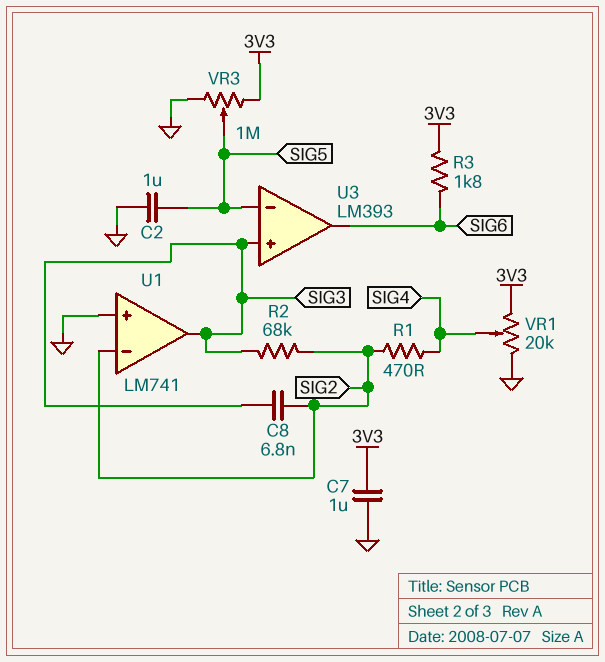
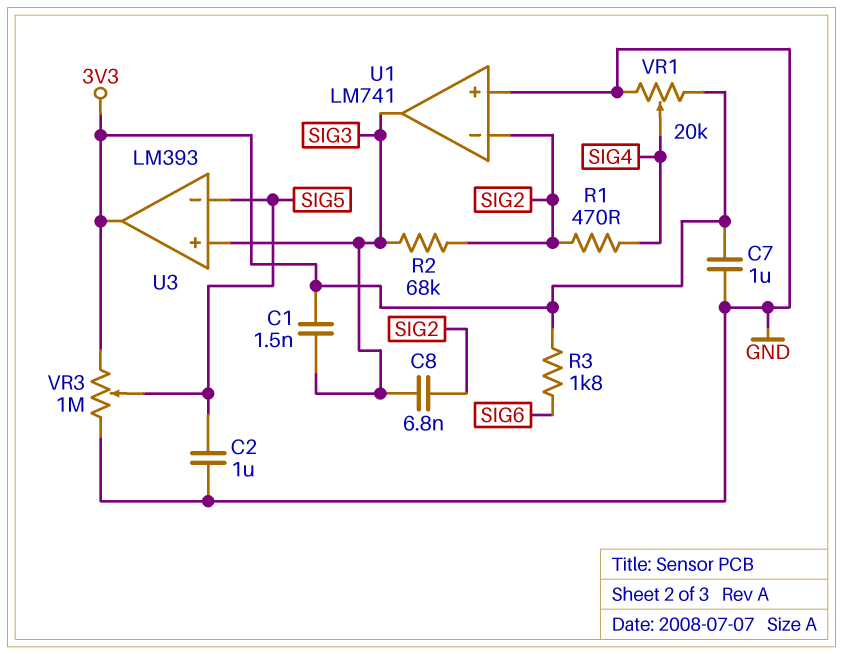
C1: none -> 1.5nF (3V3, SIG3)
U3 pin out: SIG6 -> 3V3

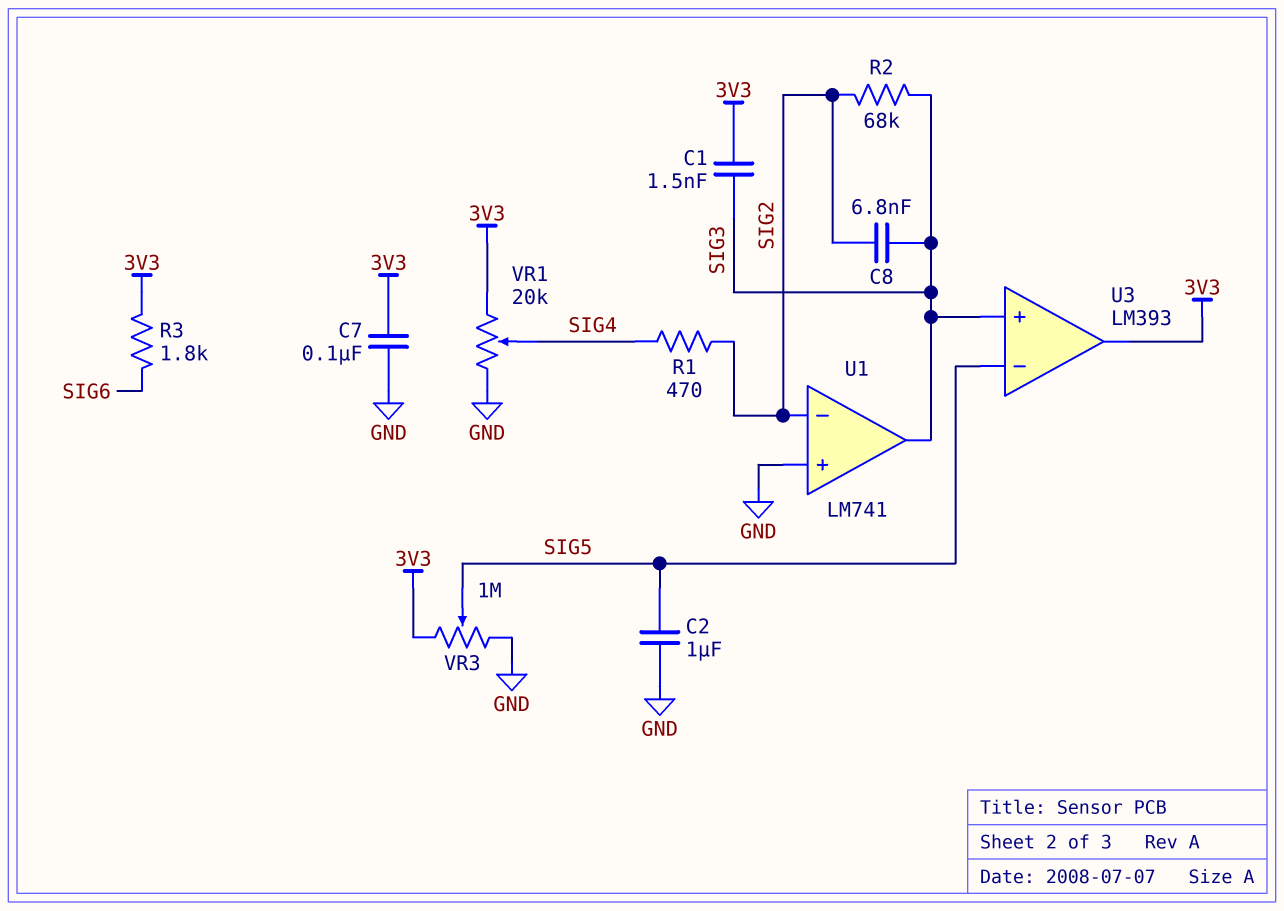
C7: 1uF (3V3, GND) -> 100nF (3V3, GND)

